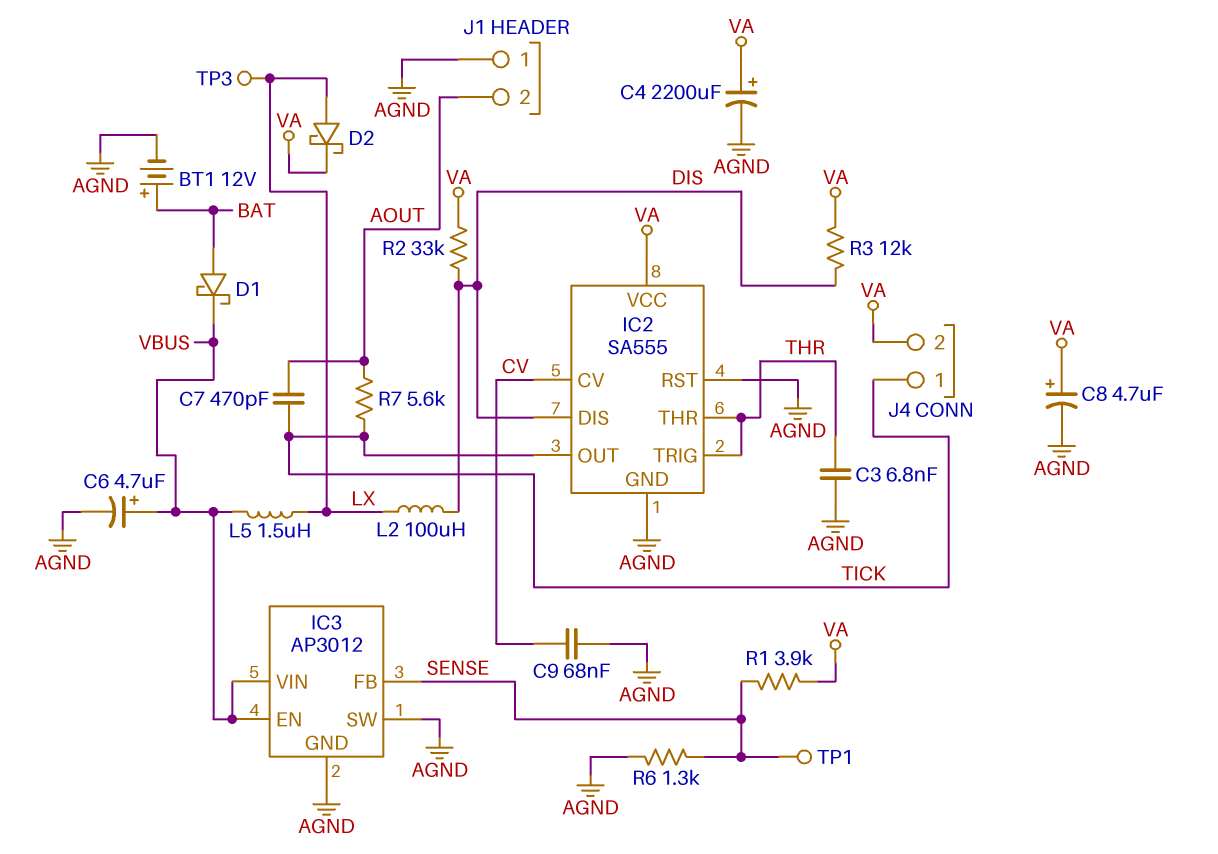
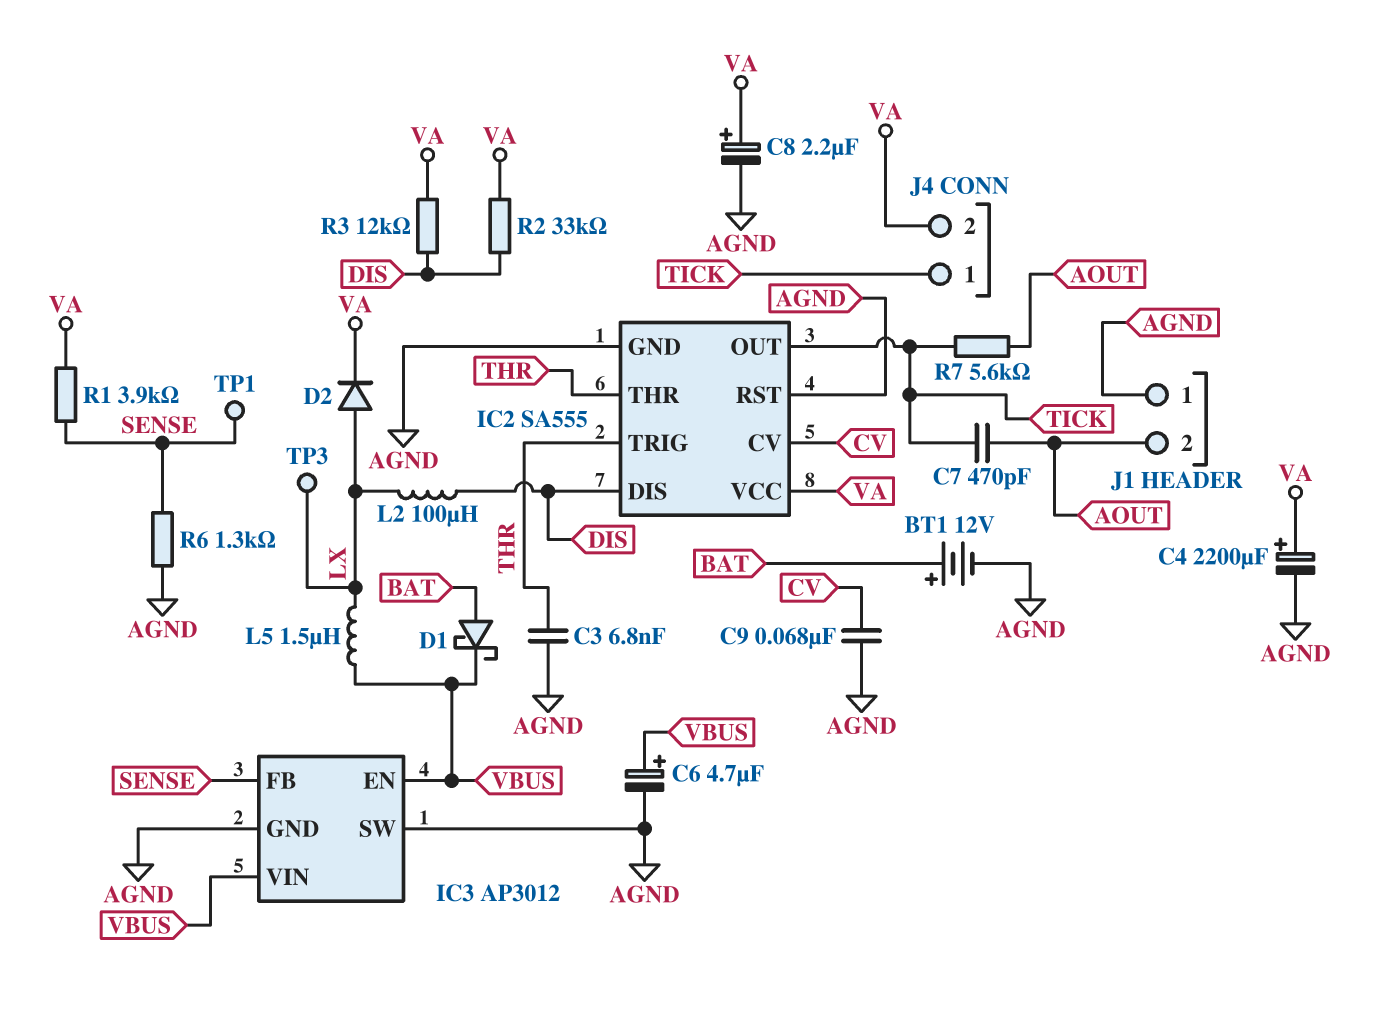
C8: 4.7uF (plus VA, minus AGND) -> 2.2uF (plus VA, minus AGND)
D2: schottky (A LX, K VA) -> diode (A LX, K VA)

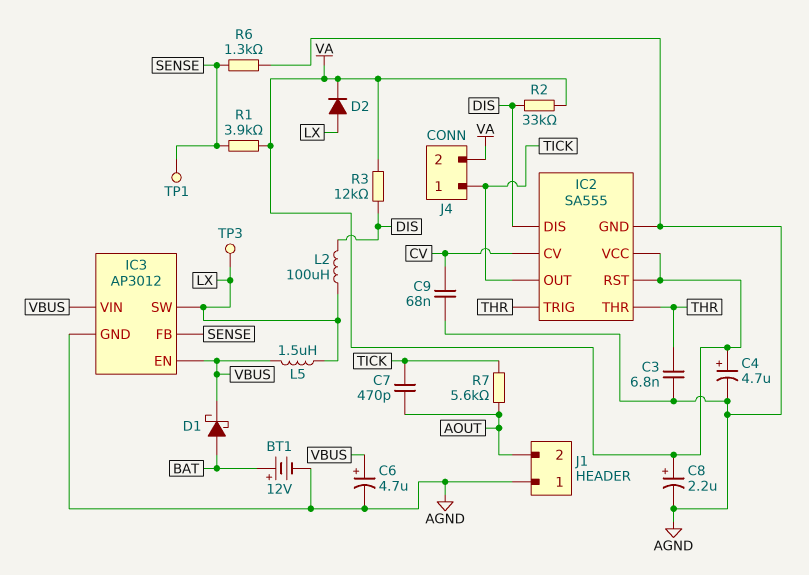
C4: 2200uF (plus VA, minus AGND) -> 4.7uF (plus VA, minus AGND)
IC2 pin RST: AGND -> VA
IC3 pin SW: AGND -> LX

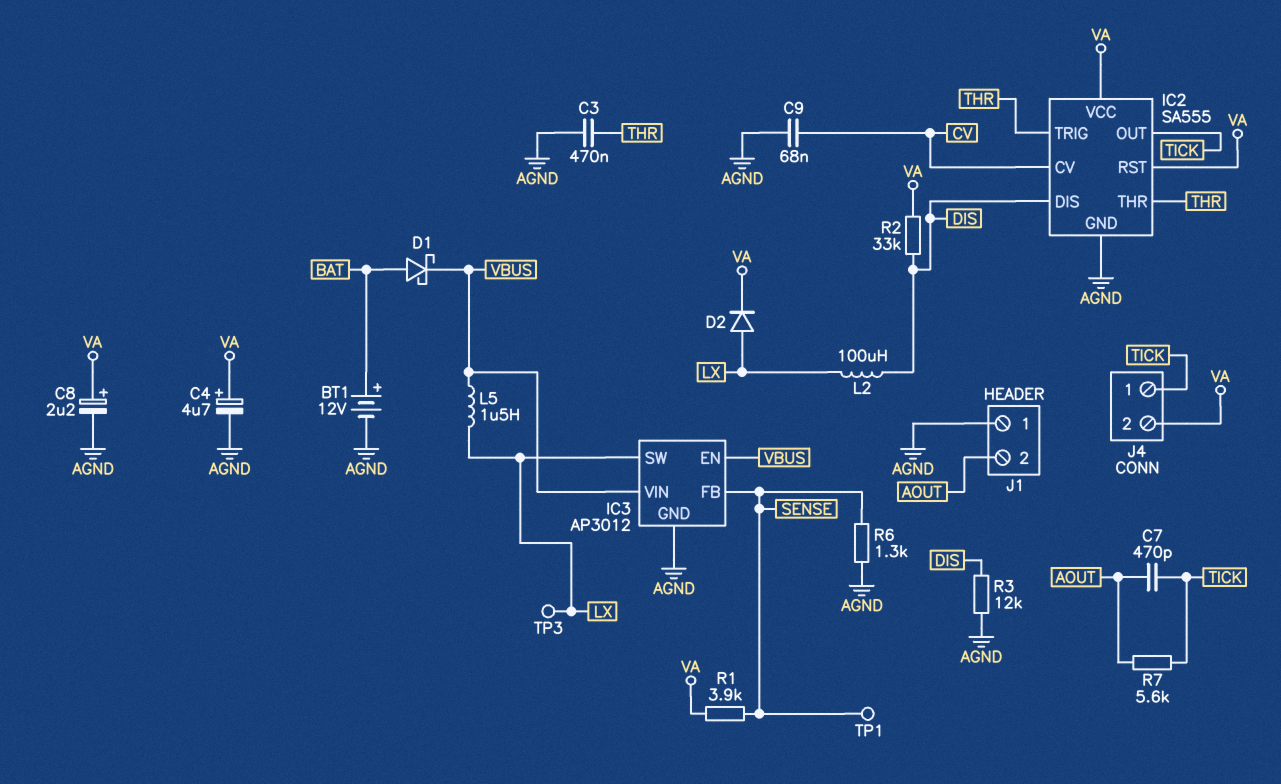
C3: 6.8nF (AGND, THR) -> 470nF (AGND, THR)
C6: 4.7uF (plus VBUS, minus AGND) -> none
R3: 12k (DIS, VA) -> 12k (AGND, DIS)

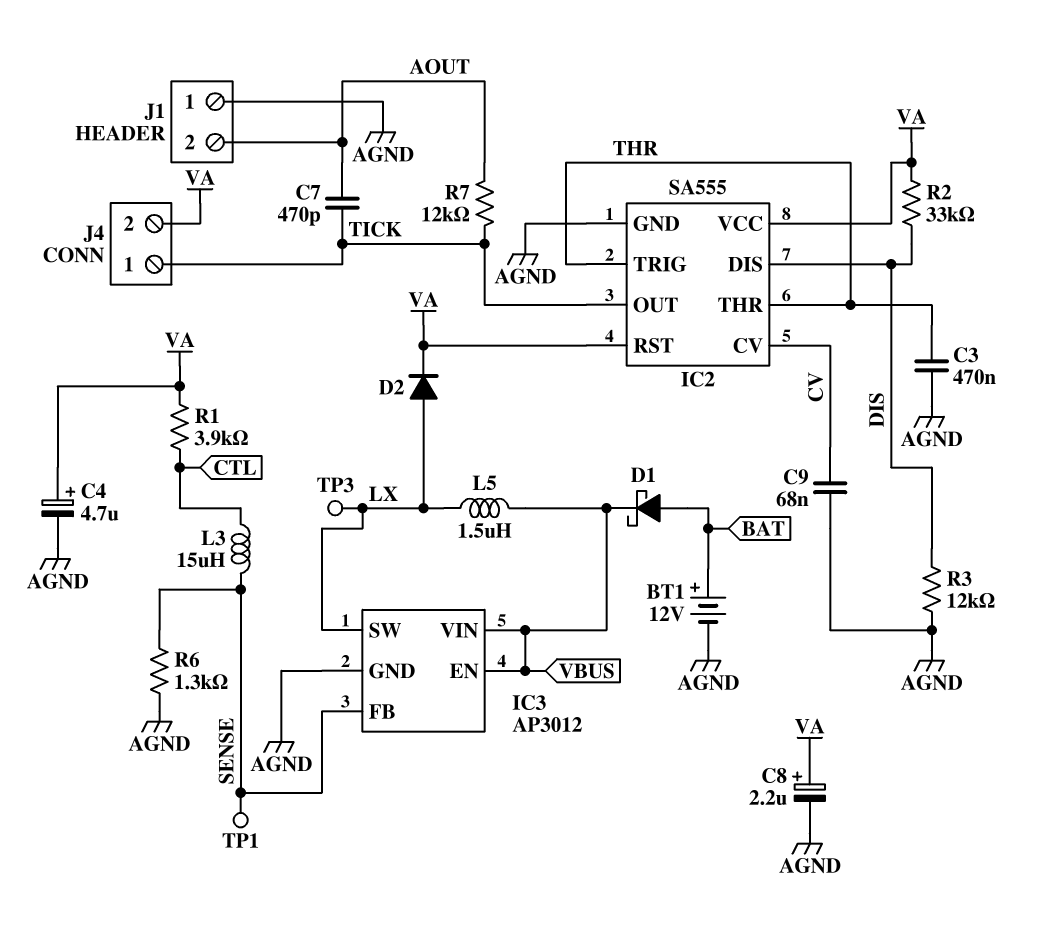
L2: 100uH (DIS, LX) -> none
L3: none -> 15uH (CTL, SENSE)
R1: 3.9k (SENSE, VA) -> 3.9k (CTL, VA)
R7: 5.6k (AOUT, TICK) -> 12k (AOUT, TICK)

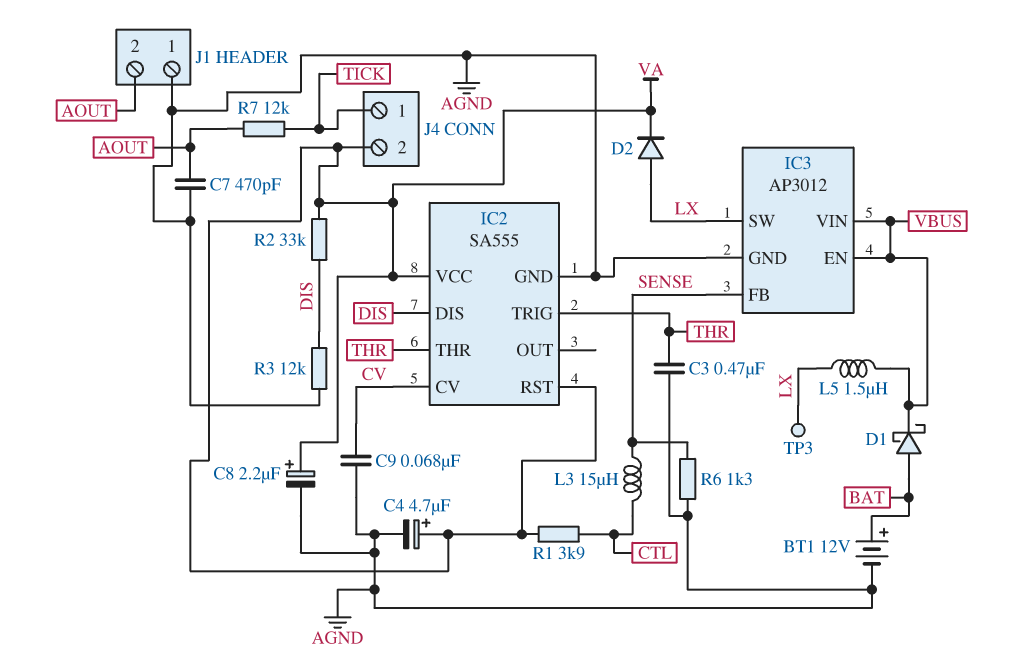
C7: 470pF (AOUT, TICK) -> 470pF (AGND, AOUT)
IC2 pin OUT: TICK -> none
TP1: test point (SENSE) -> none

